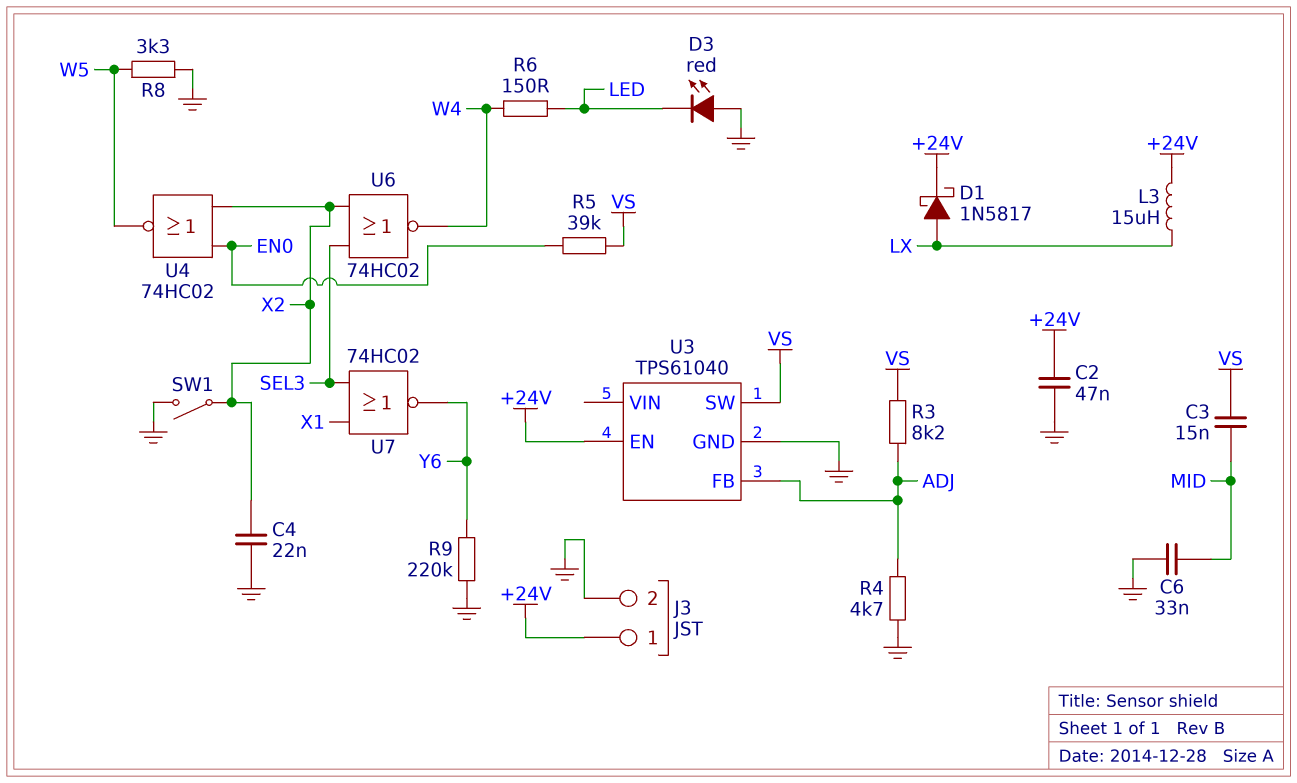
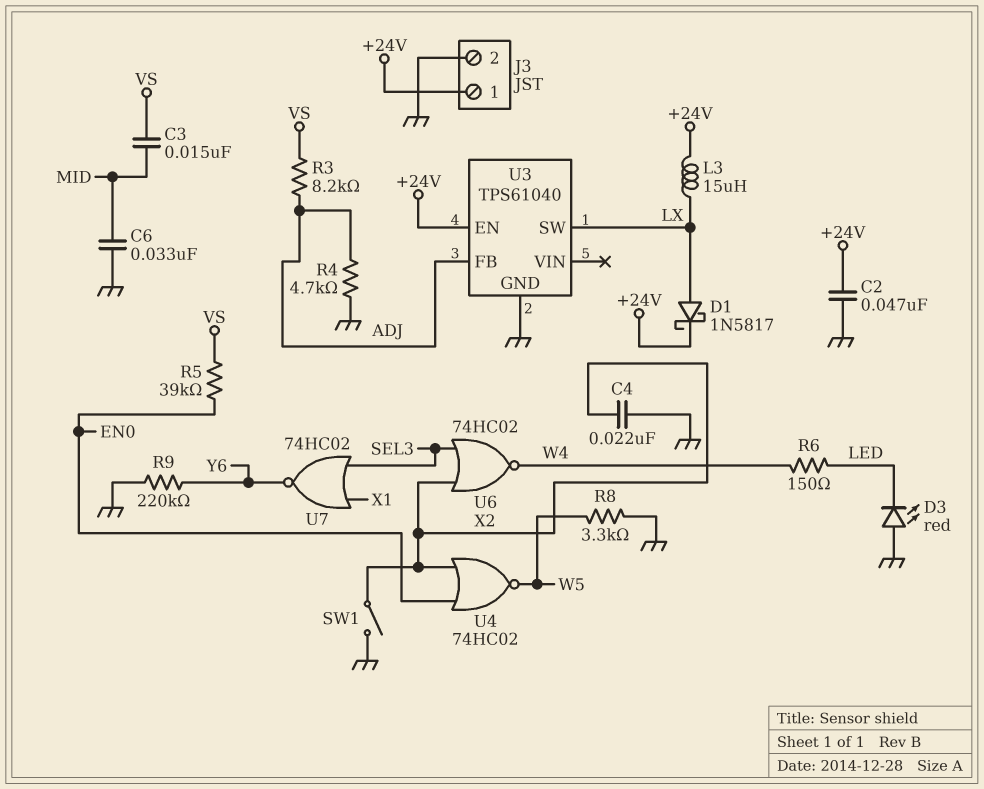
U3 pin SW: VS -> LX

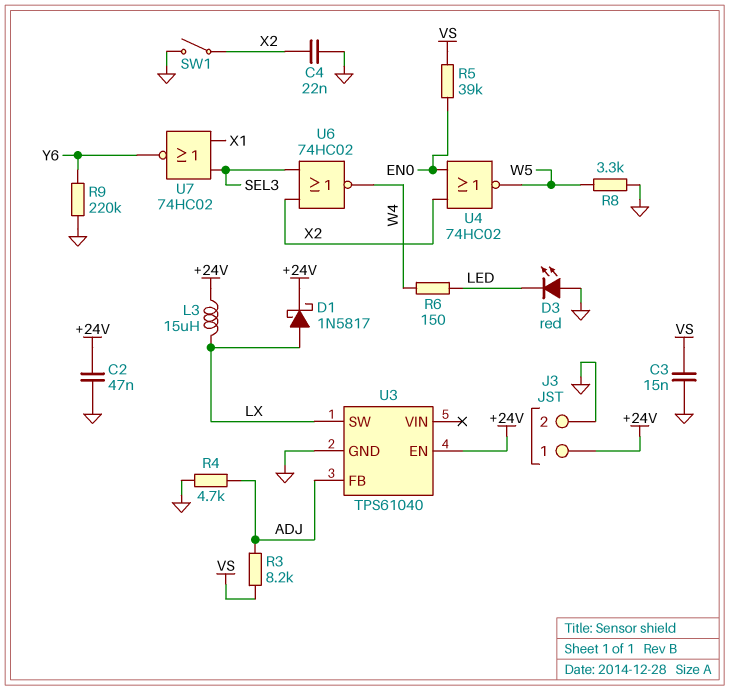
C3: 15nF (MID, VS) -> 15nF (GND, VS)
C6: 33nF (GND, MID) -> none

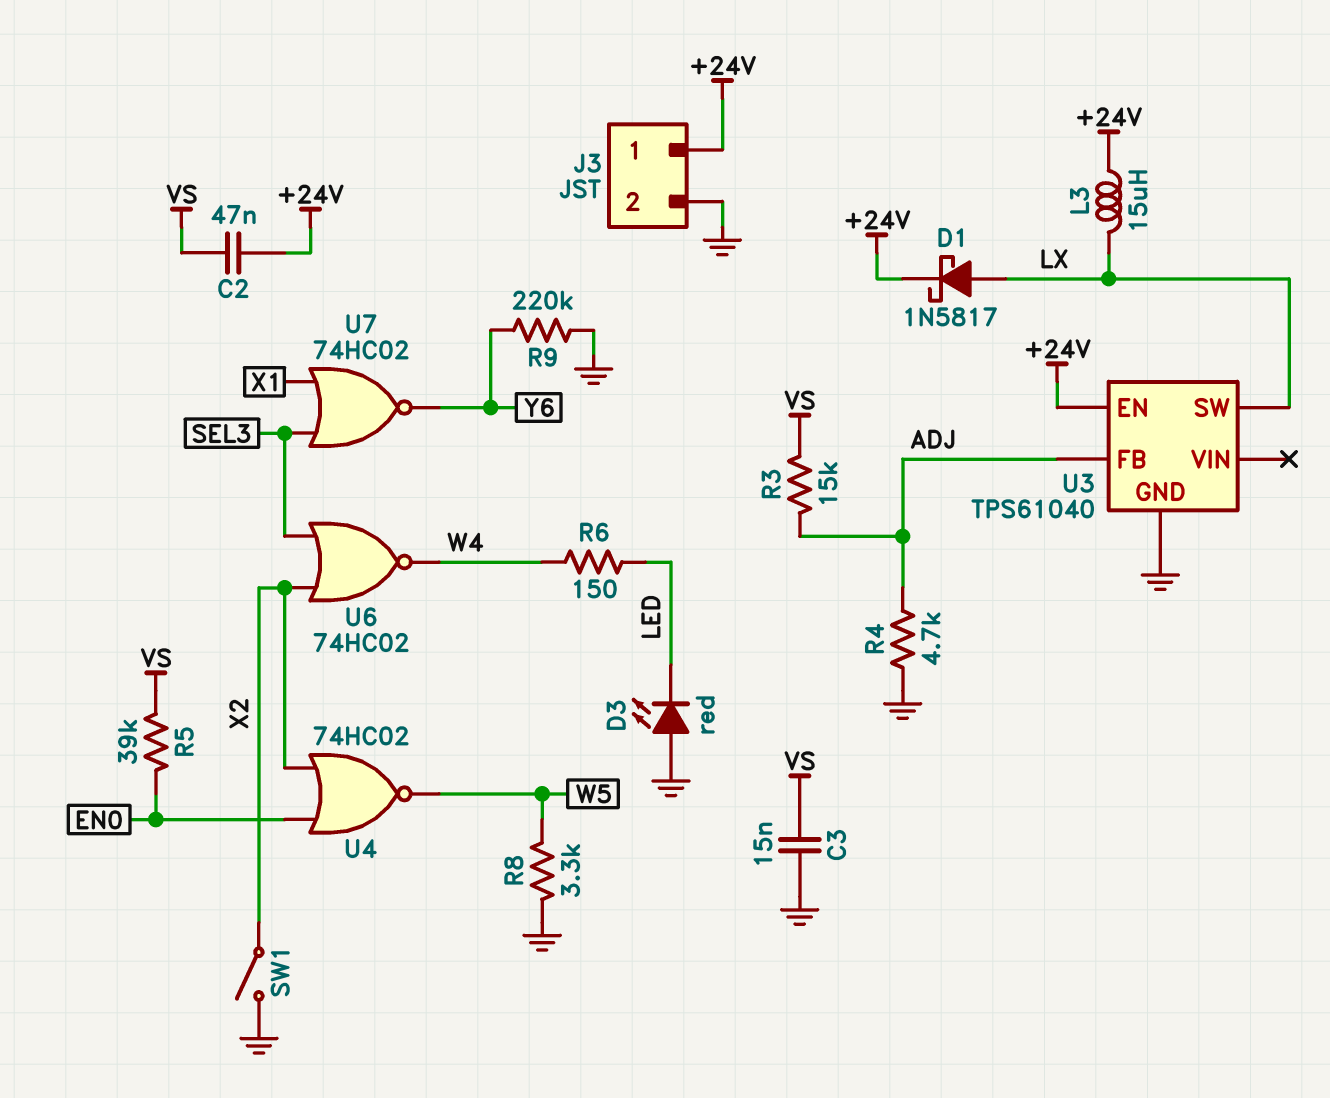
C2: 47nF (+24V, GND) -> 47nF (+24V, VS)
C4: 22nF (GND, X2) -> none
R3: 8.2k (ADJ, VS) -> 15k (ADJ, VS)

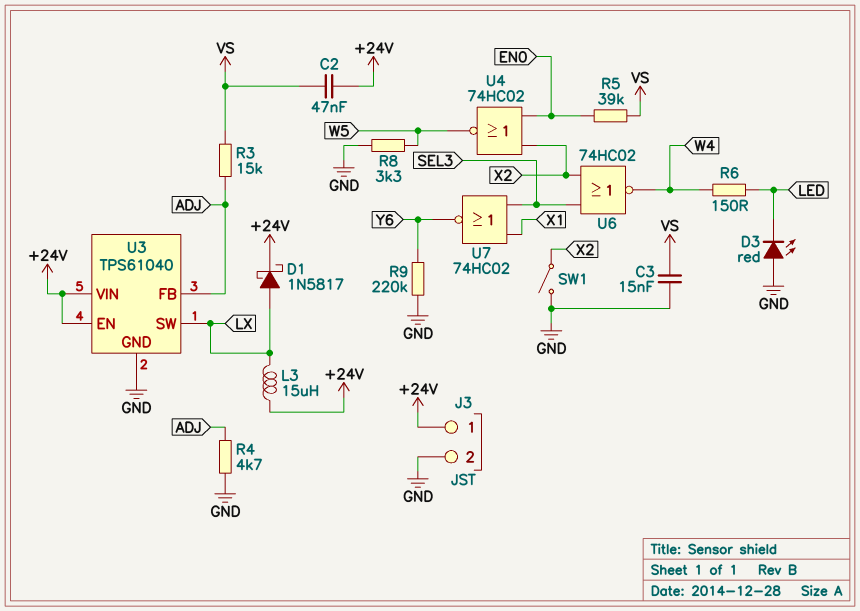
U3 pin VIN: none -> +24V

